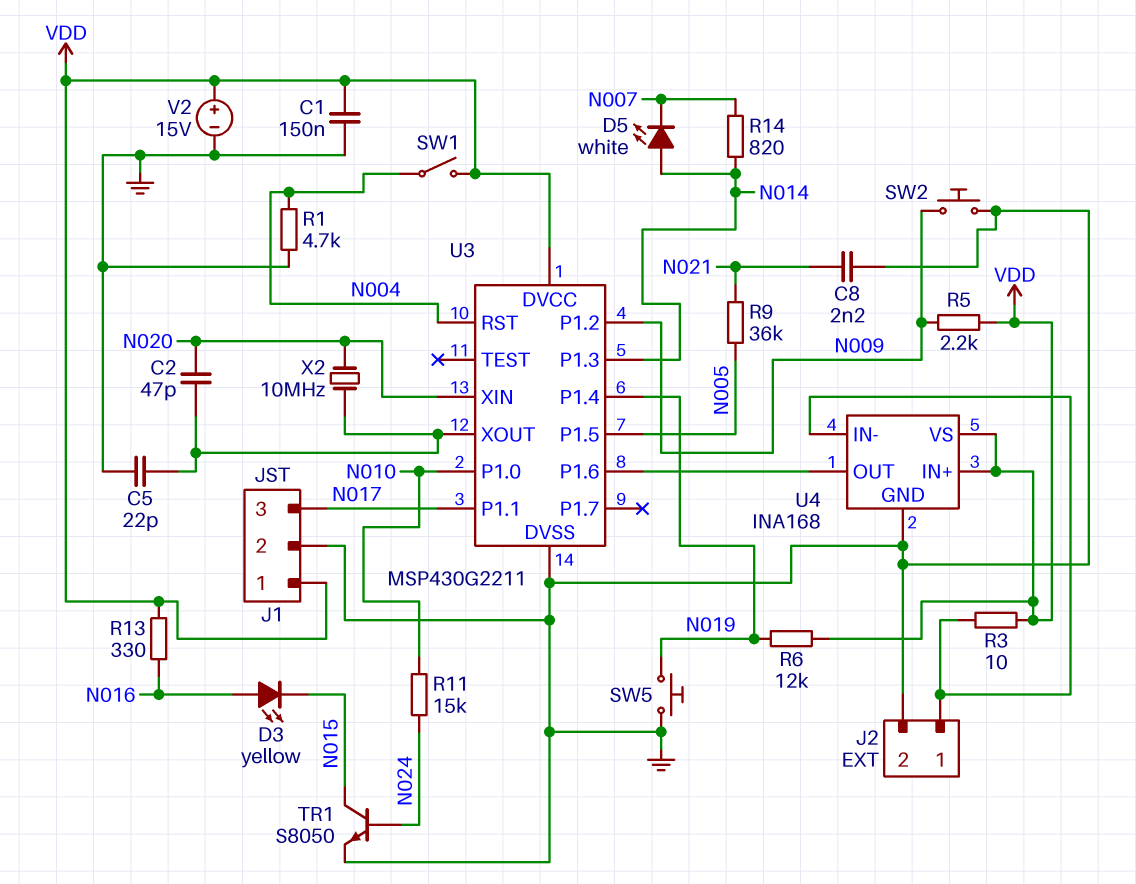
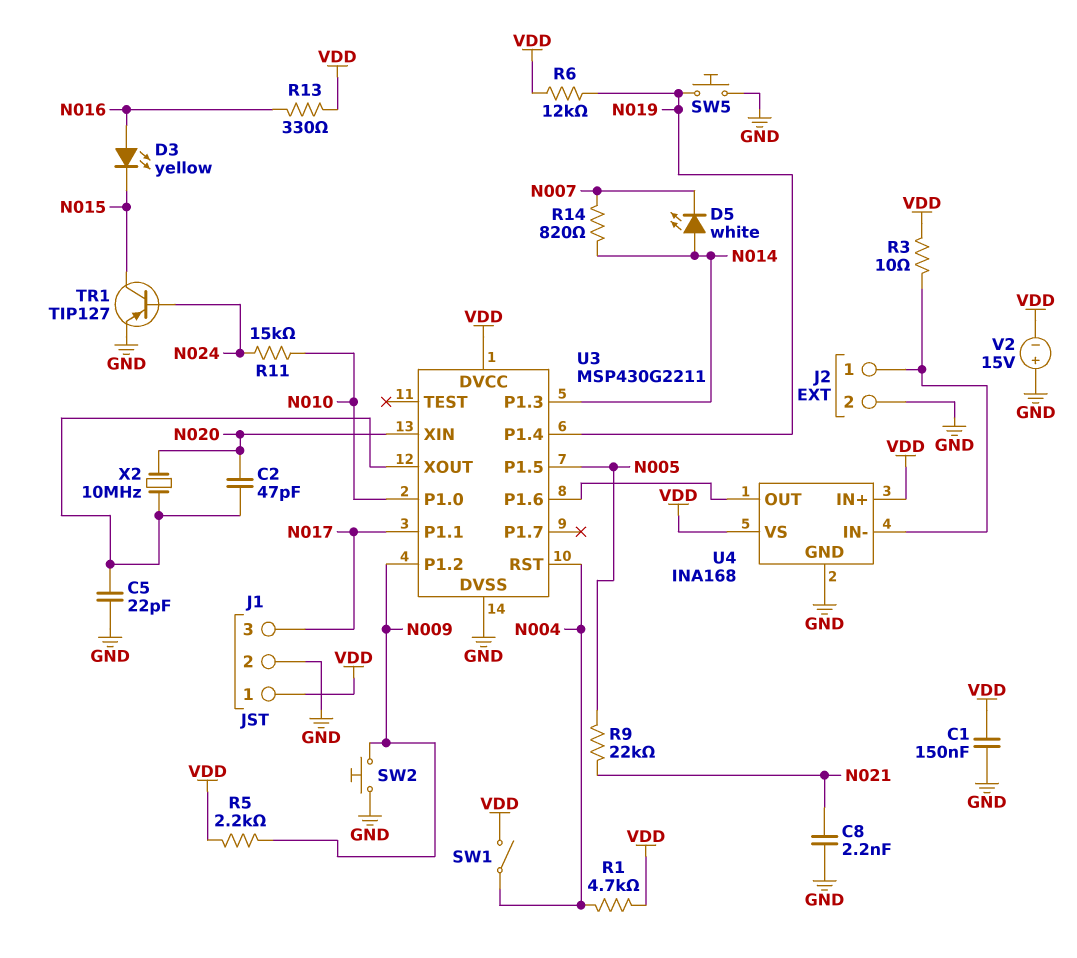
R1: 4.7k (GND, N004) -> 4.7k (N004, VDD)
R9: 36k (N005, N021) -> 22k (N005, N021)
TR1: NPN S8050 (B N024, C N015, E GND) -> PNP TIP127 (B N024, C N015, E GND)
V2: 15V (plus VDD, minus GND) -> 15V (plus GND, minus VDD)

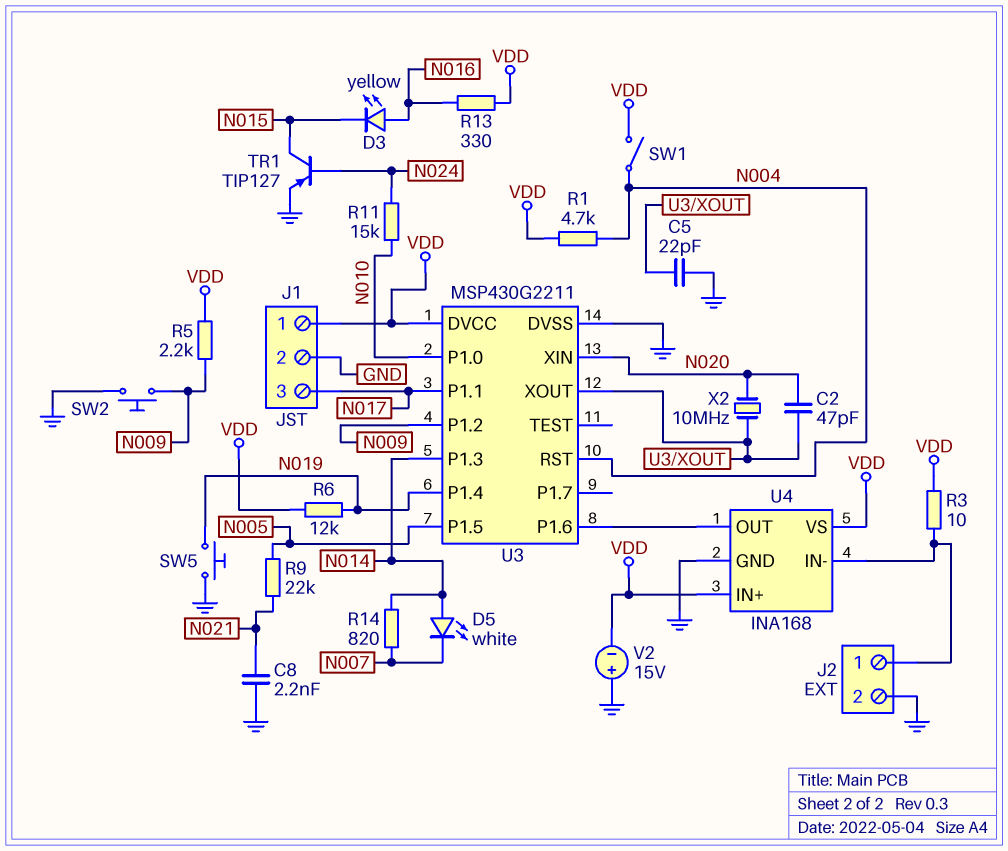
C1: 150nF (GND, VDD) -> none

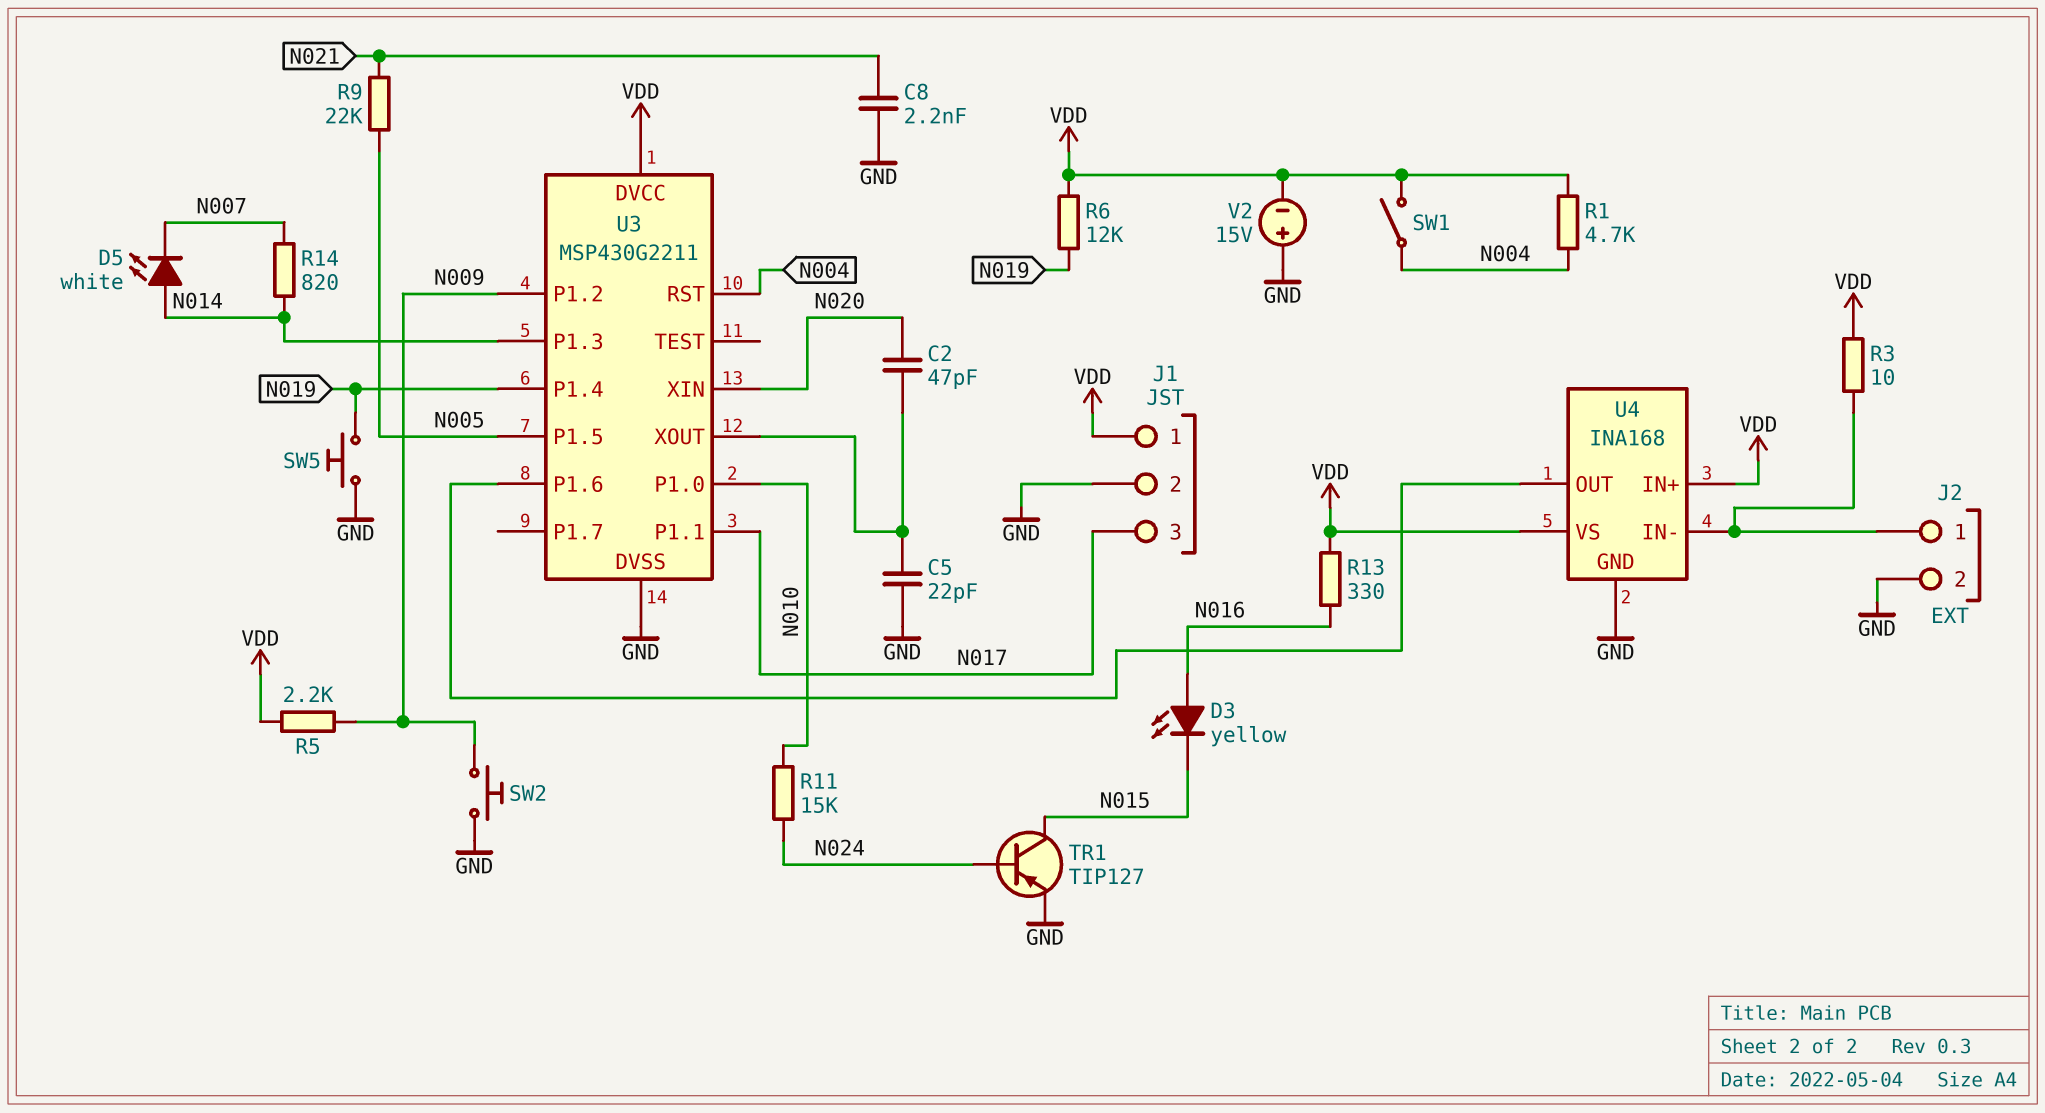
X2: 10MHz (N020, U3/XOUT) -> none

